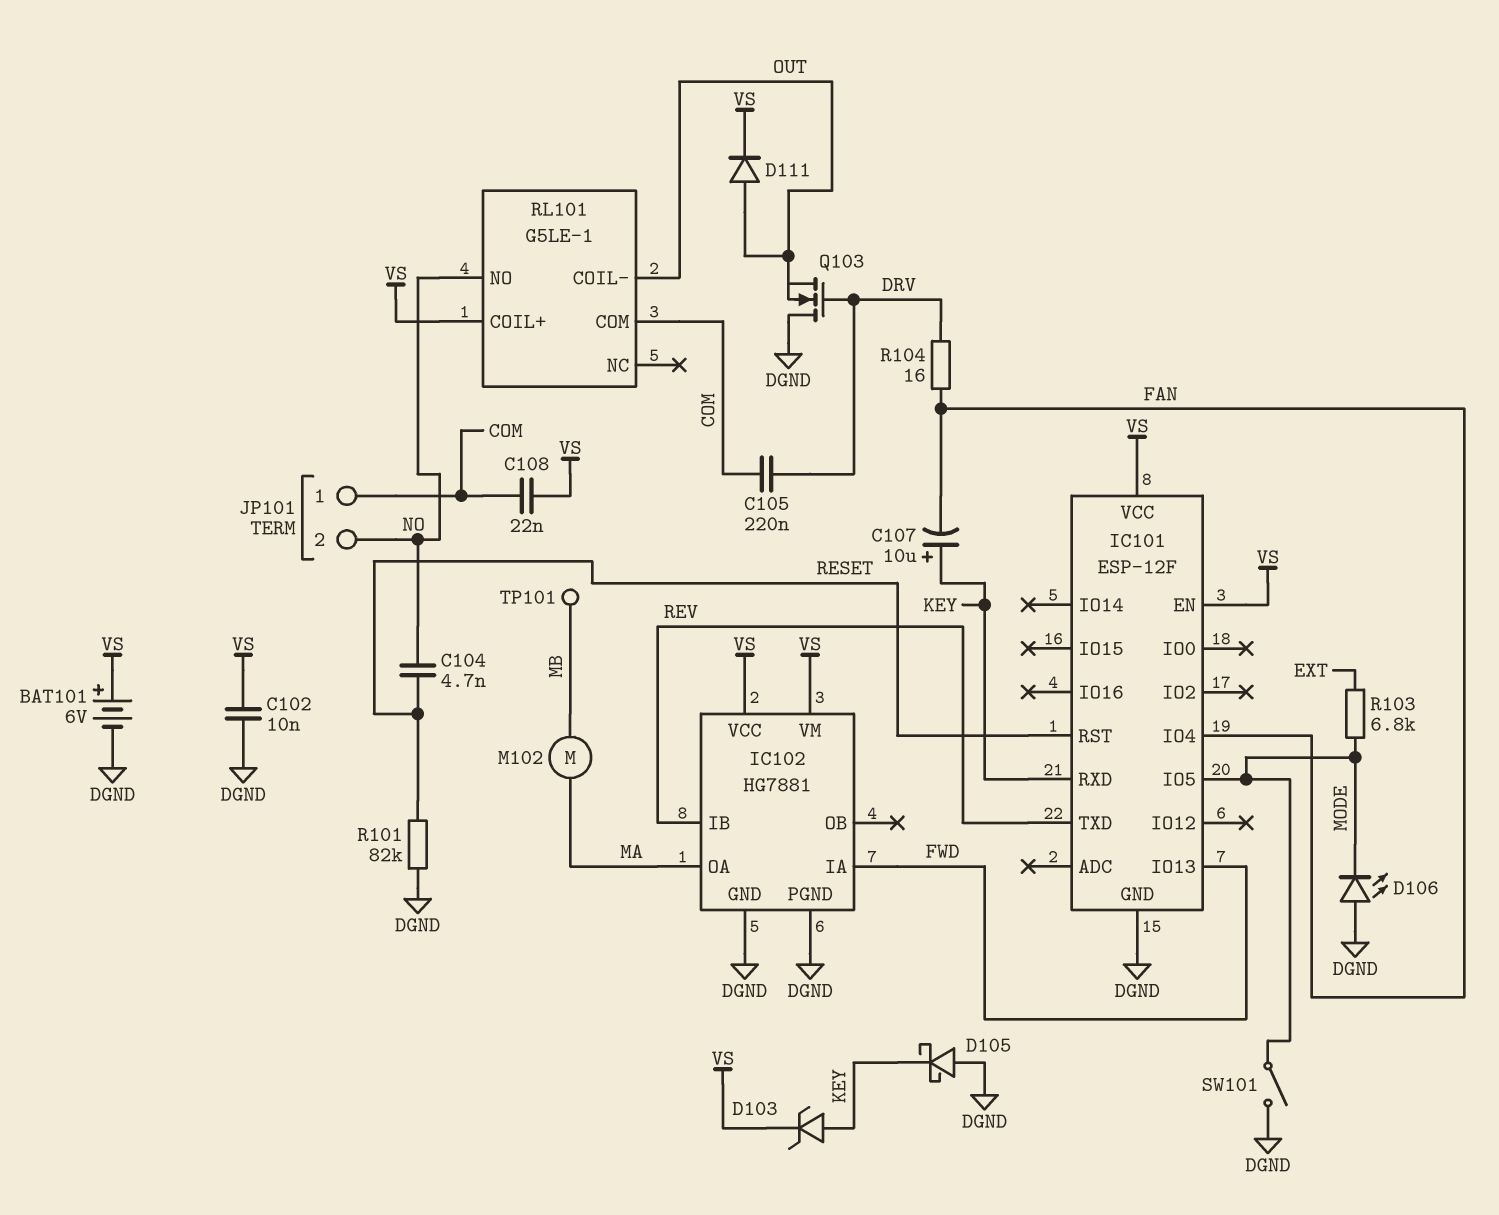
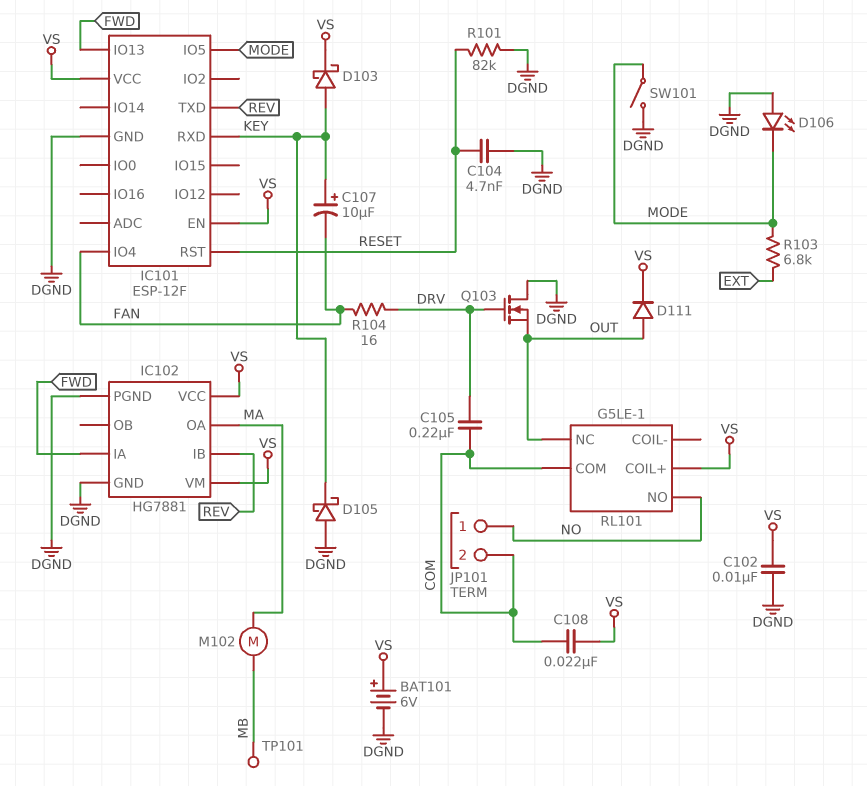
C104: 4.7nF (NO, RESET) -> 4.7nF (DGND, RESET)
D103: zener (A KEY, K VS) -> schottky (A KEY, K VS)
JP101 pin 1: COM -> NO
JP101 pin 2: NO -> COM
RL101 pin COIL-: OUT -> none
RL101 pin NC: none -> OUT

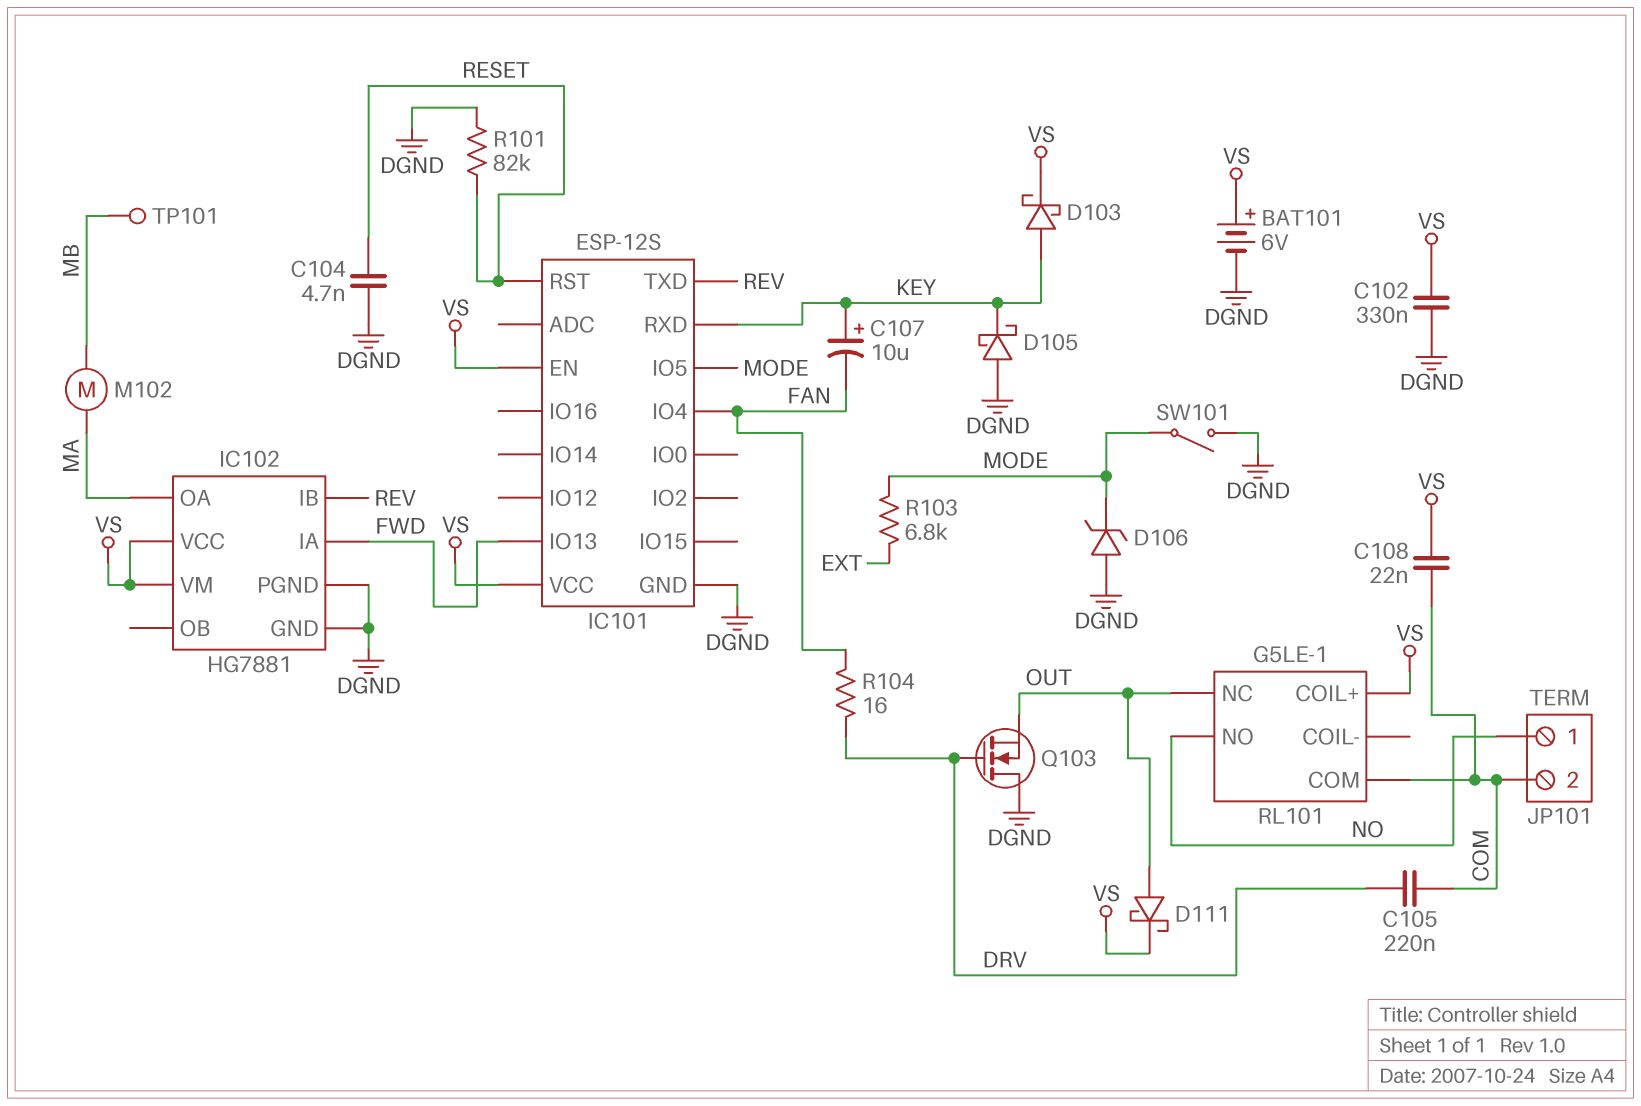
C102: 10nF (DGND, VS) -> 330nF (DGND, VS)
D106: LED (A DGND, K MODE) -> zener (A DGND, K MODE)
D111: diode (A OUT, K VS) -> schottky (A OUT, K VS)
IC101: ESP-12F -> ESP-12S

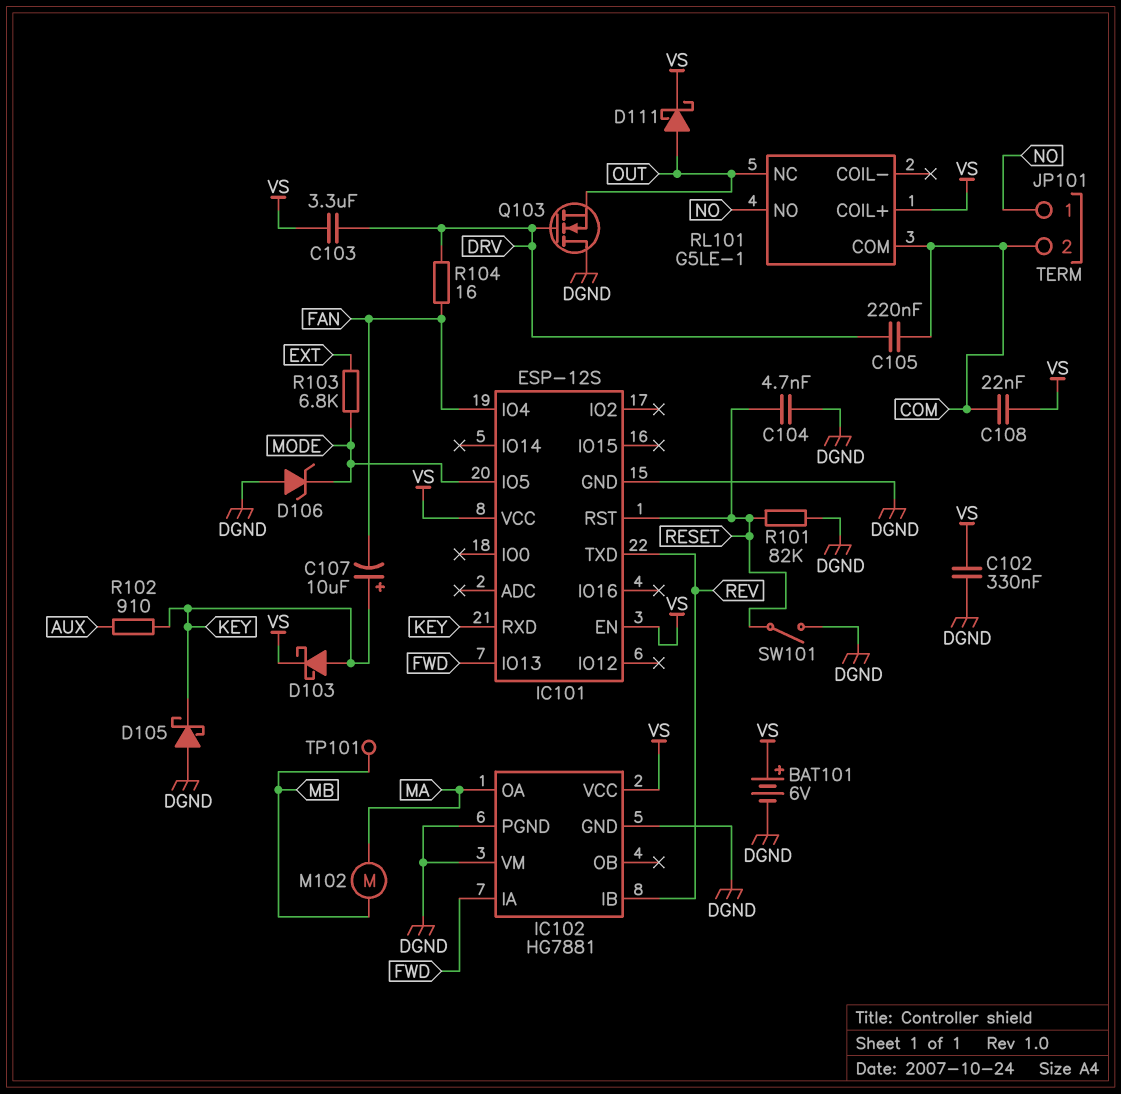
C103: none -> 3.3uF (DRV, VS)
IC102 pin VM: VS -> DGND
R102: none -> 910 (AUX, KEY)
SW101: switch (DGND, MODE) -> switch (DGND, RESET)

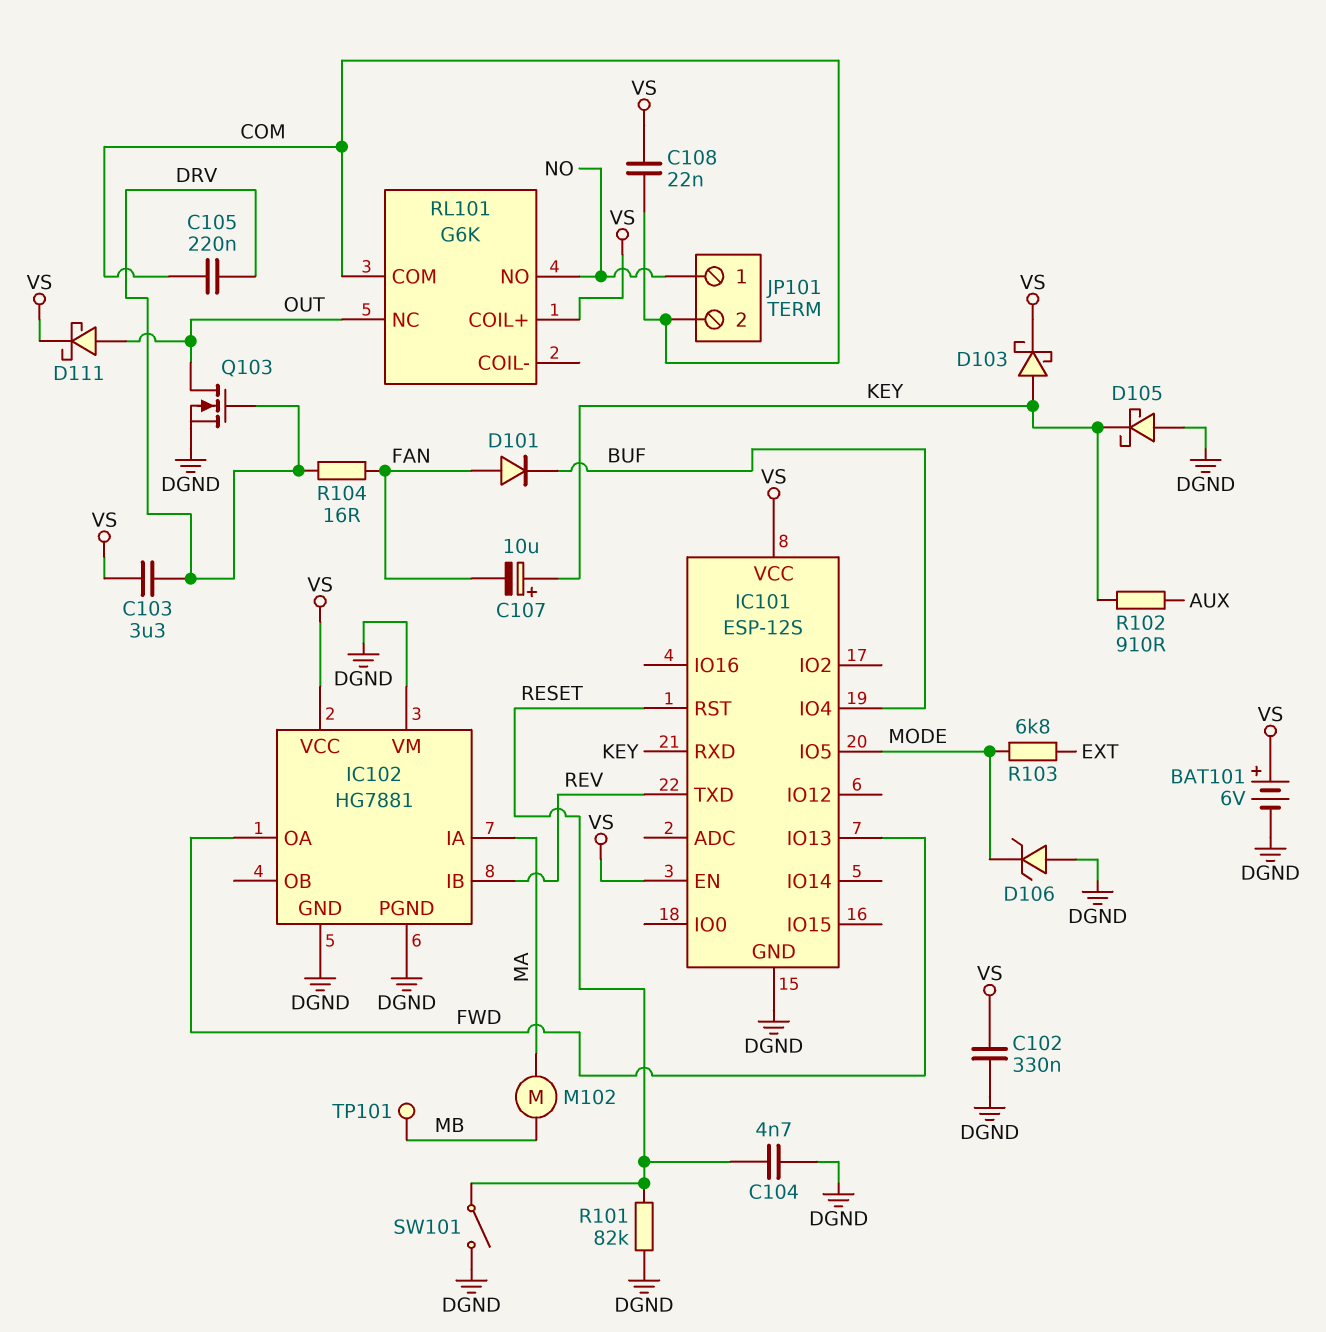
D101: none -> diode (A FAN, K BUF)
IC101 pin IO4: FAN -> BUF
IC102 pin IA: FWD -> MA
IC102 pin OA: MA -> FWD
Q103: NMOS (G DRV, D DGND, S OUT) -> NMOS (G DRV, D OUT, S DGND)
RL101: G5LE-1 -> G6K

